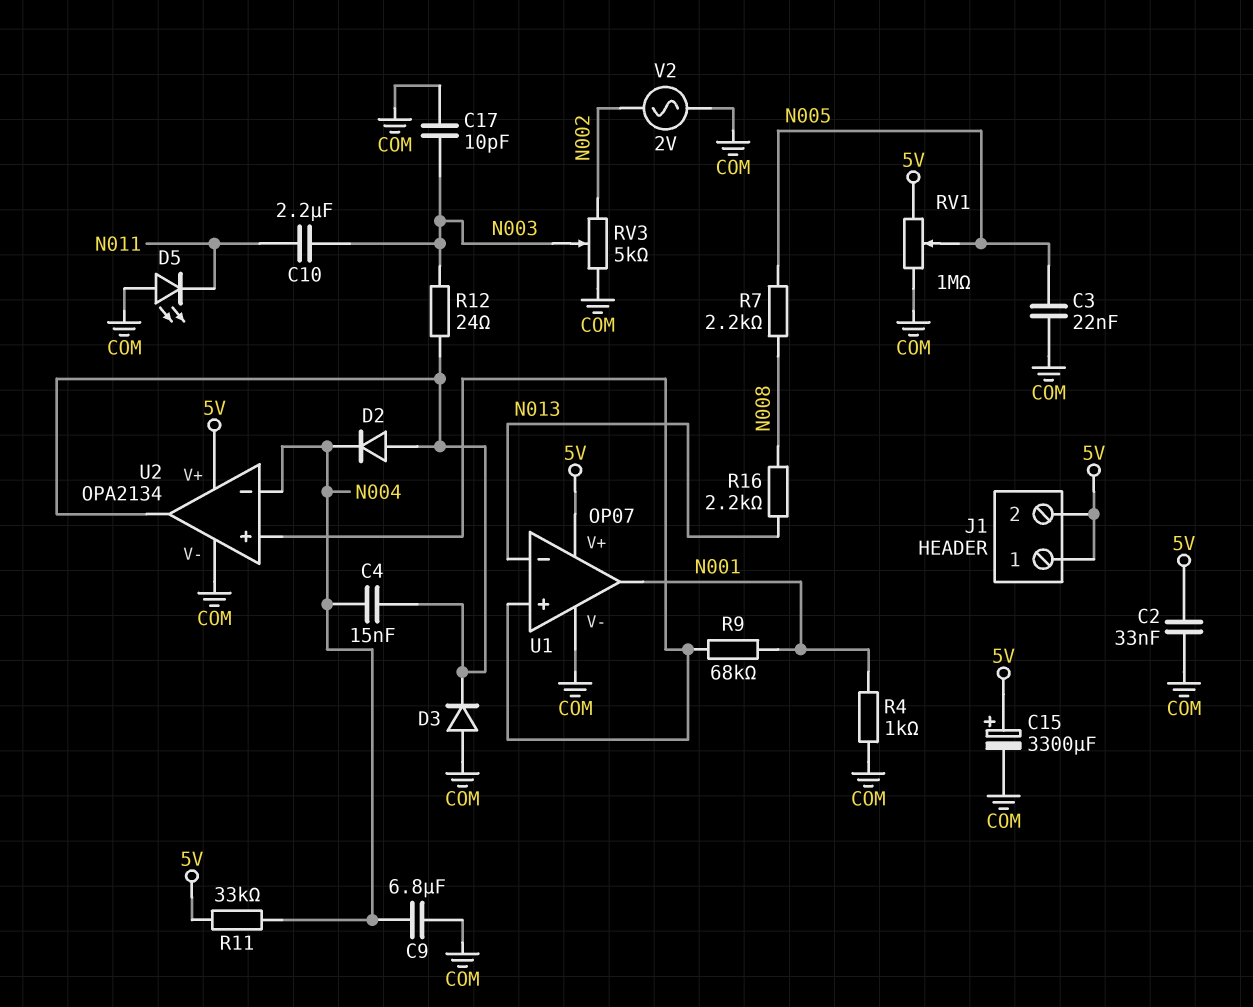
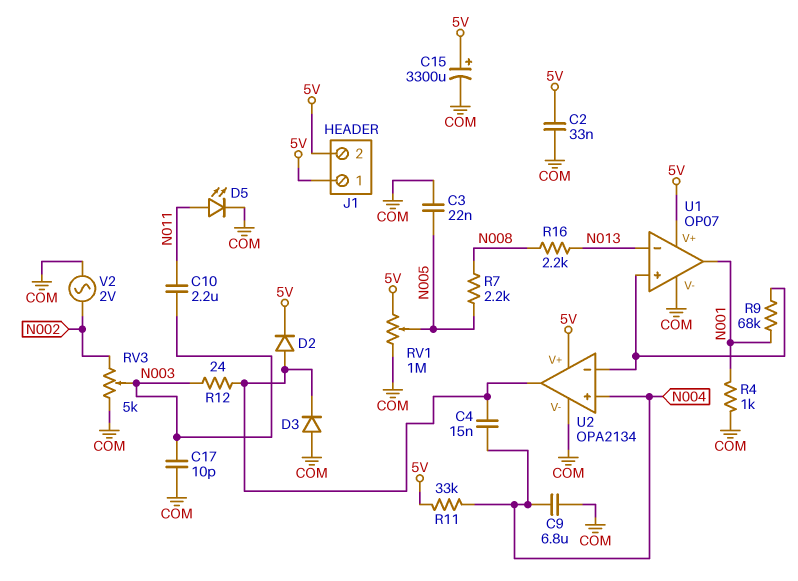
D2: diode (A U2/out, K N004) -> diode (A U2/out, K 5V)
D5: LED (A COM, K N011) -> LED (A N011, K COM)
U2 pin in+: U1/in+ -> N004
U2 pin in-: N004 -> U1/in+

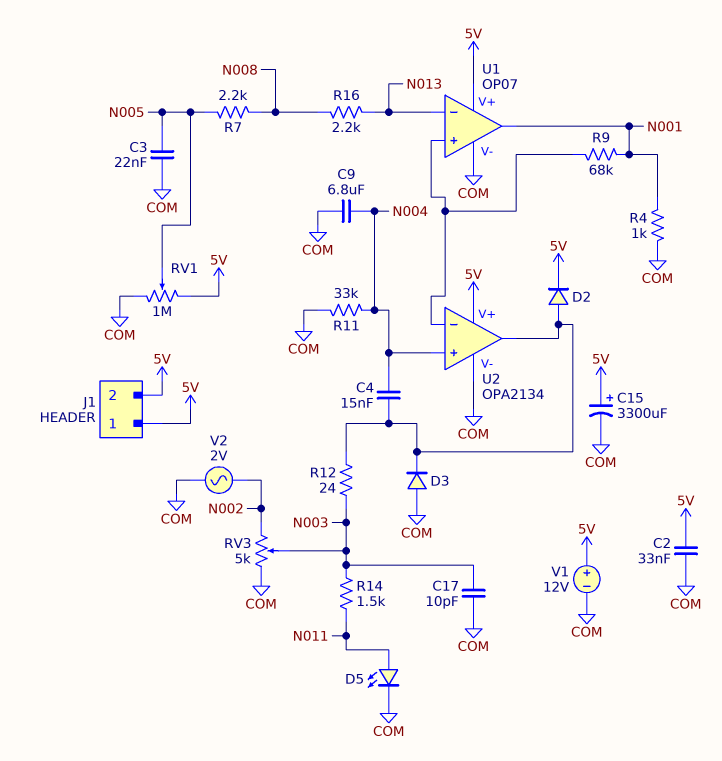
C10: 2.2uF (N003, N011) -> none
R11: 33k (5V, N004) -> 33k (COM, N004)
R14: none -> 1.5k (N003, N011)
V1: none -> 12V (plus 5V, minus COM)

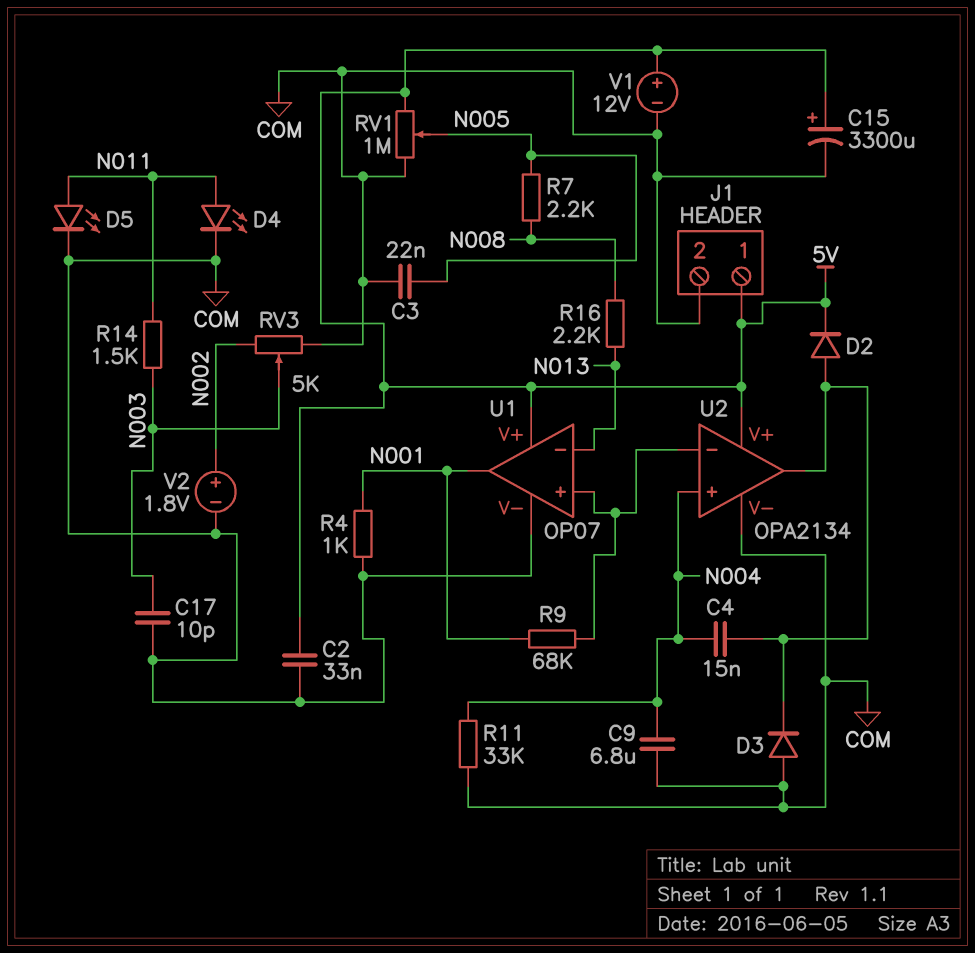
D4: none -> LED (A N011, K COM)
J1 pin 2: 5V -> COM
R12: 24 (N003, U2/out) -> none
V2: AC 2V (COM, N002) -> 1.8V (plus N002, minus COM)

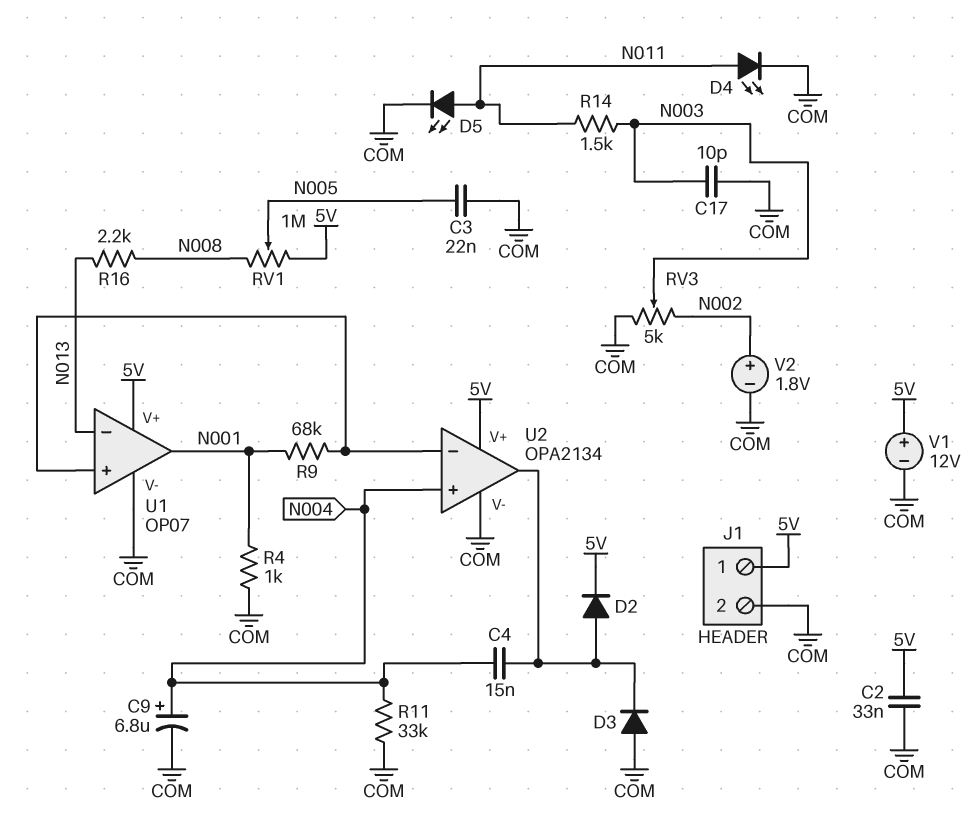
C9: 6.8uF (COM, N004) -> 6.8uF (plus N004, minus COM)
C15: 3300uF (plus 5V, minus COM) -> none
R7: 2.2k (N005, N008) -> none
RV1: 1M (5V, COM, wiper N005) -> 1M (5V, N008, wiper N005)

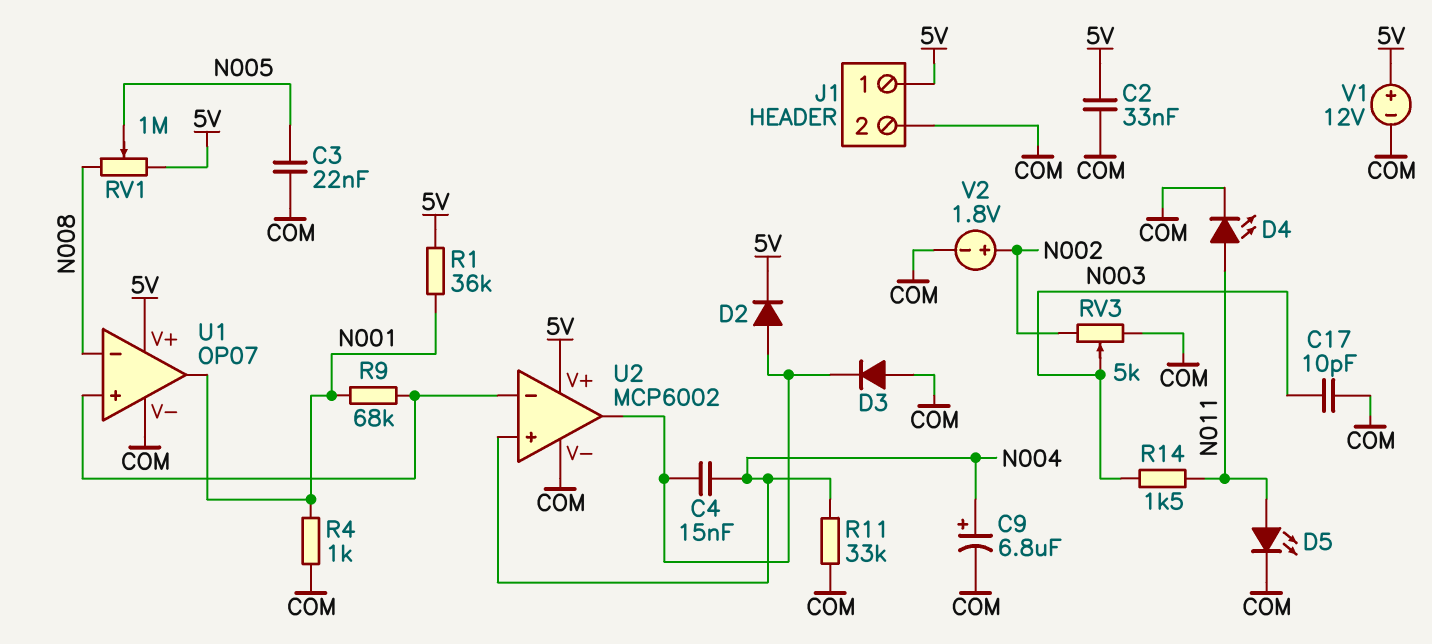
R1: none -> 36k (5V, N001)
R16: 2.2k (N008, N013) -> none
U1 pin in-: N013 -> N008
U2: OPA2134 -> MCP6002

